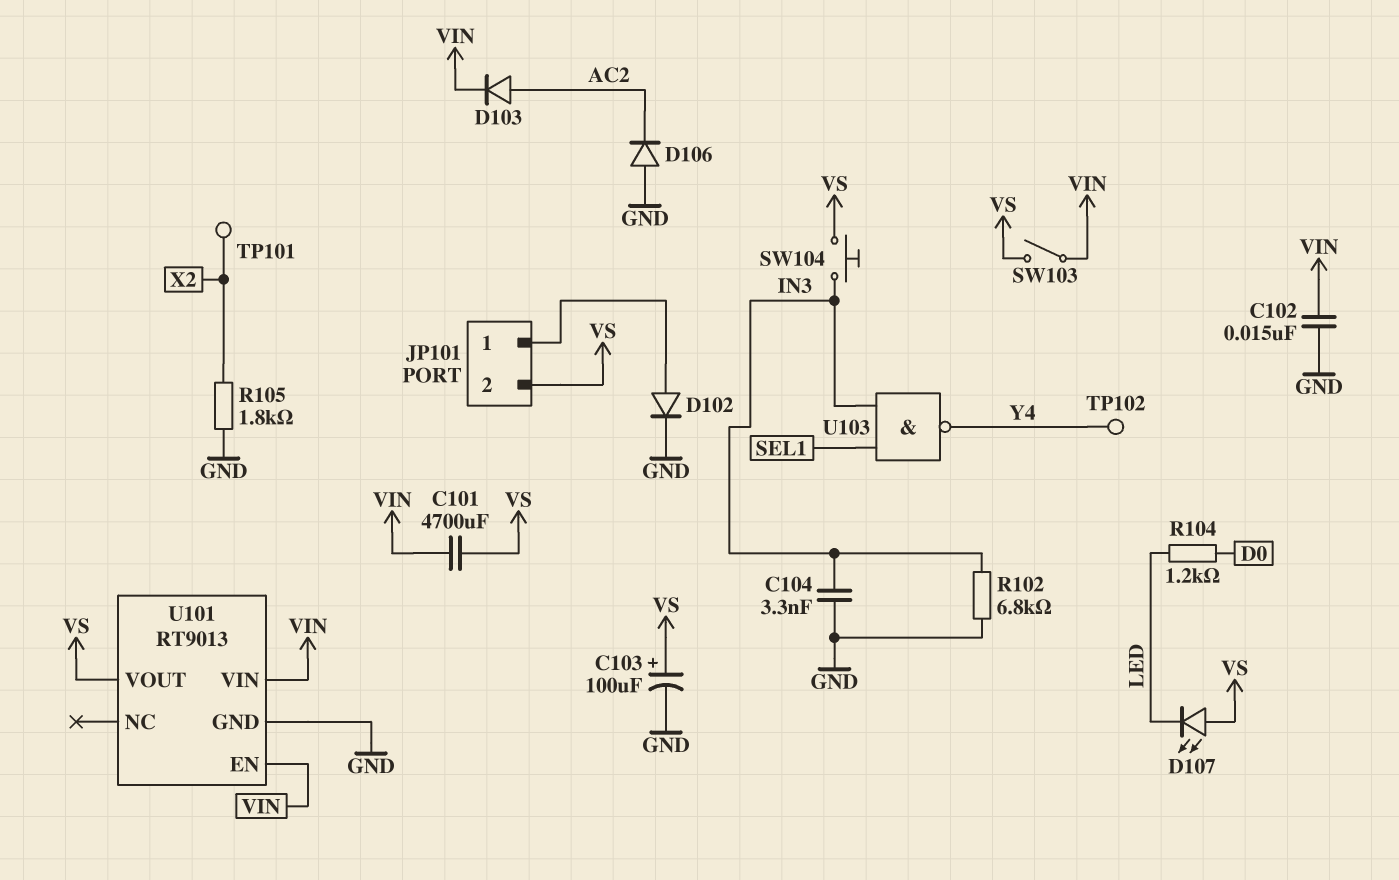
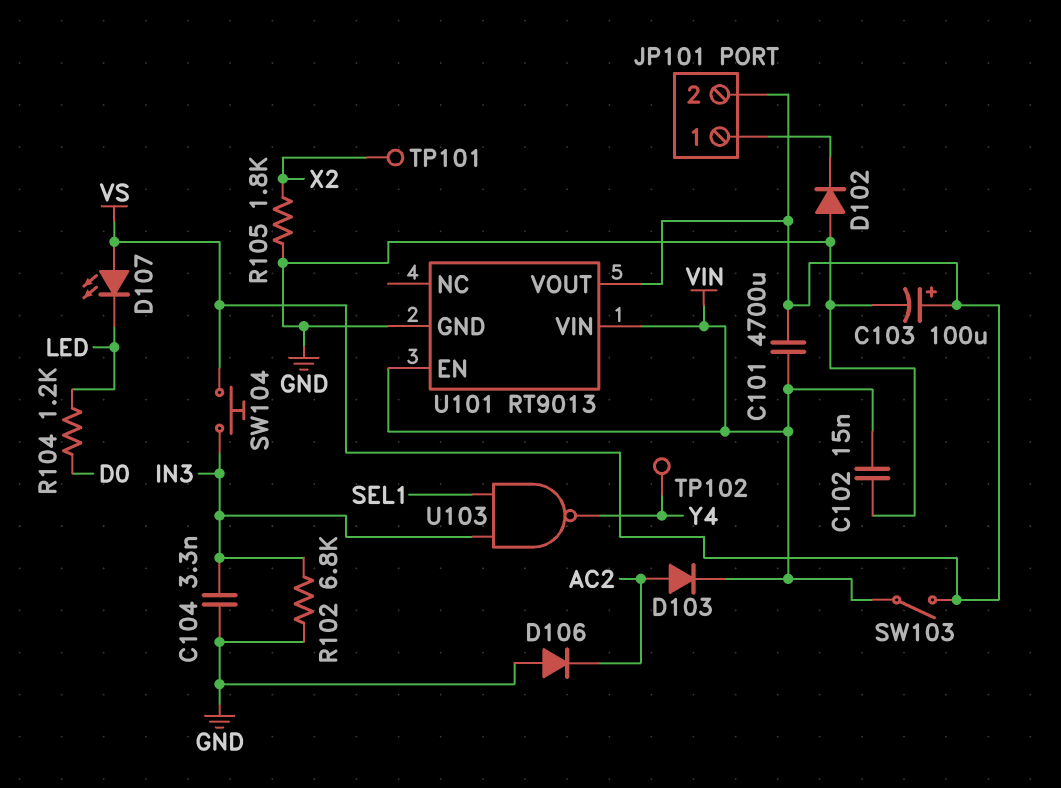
D102: diode (A JP101/1, K GND) -> diode (A GND, K JP101/1)

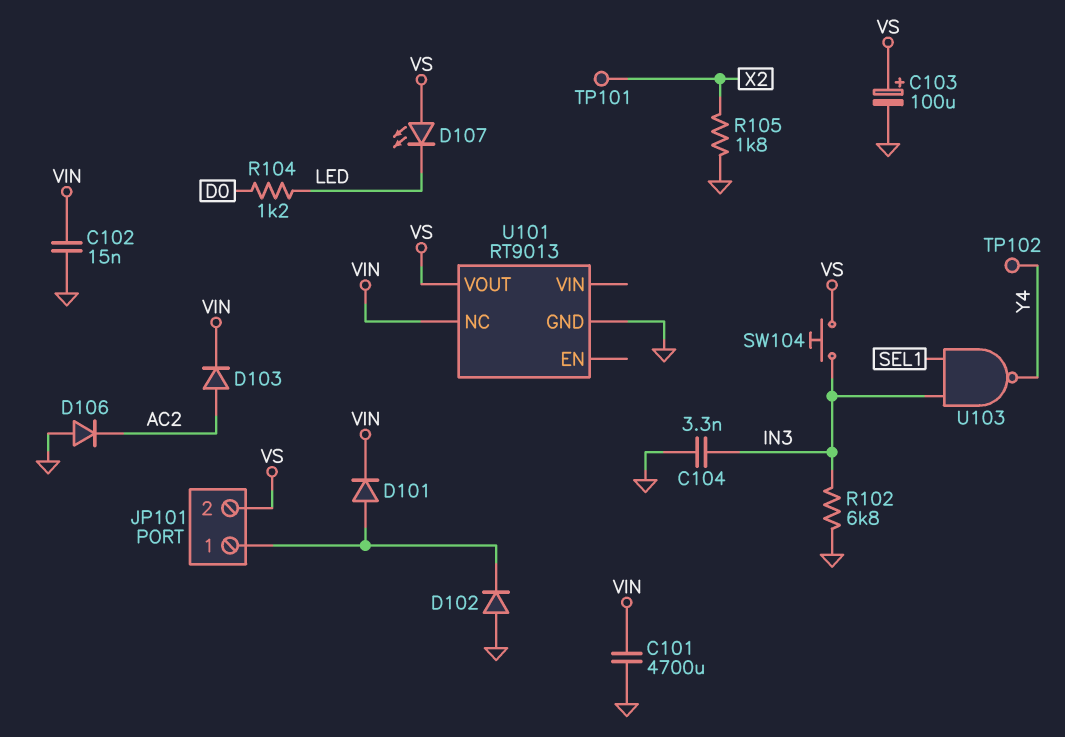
C101: 4700uF (VIN, VS) -> 4700uF (GND, VIN)
D101: none -> diode (A JP101/1, K VIN)
SW103: switch (VIN, VS) -> none
U101 pin EN: VIN -> none
U101 pin NC: none -> VIN
U101 pin VIN: VIN -> none

